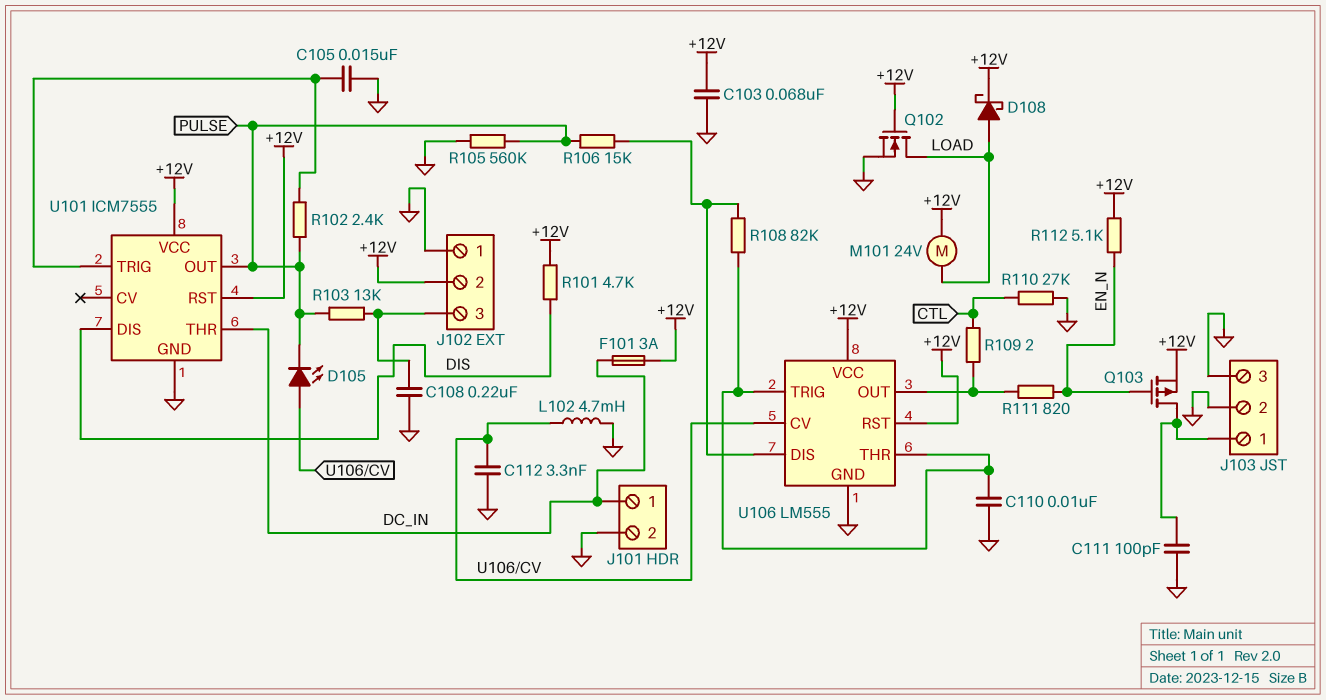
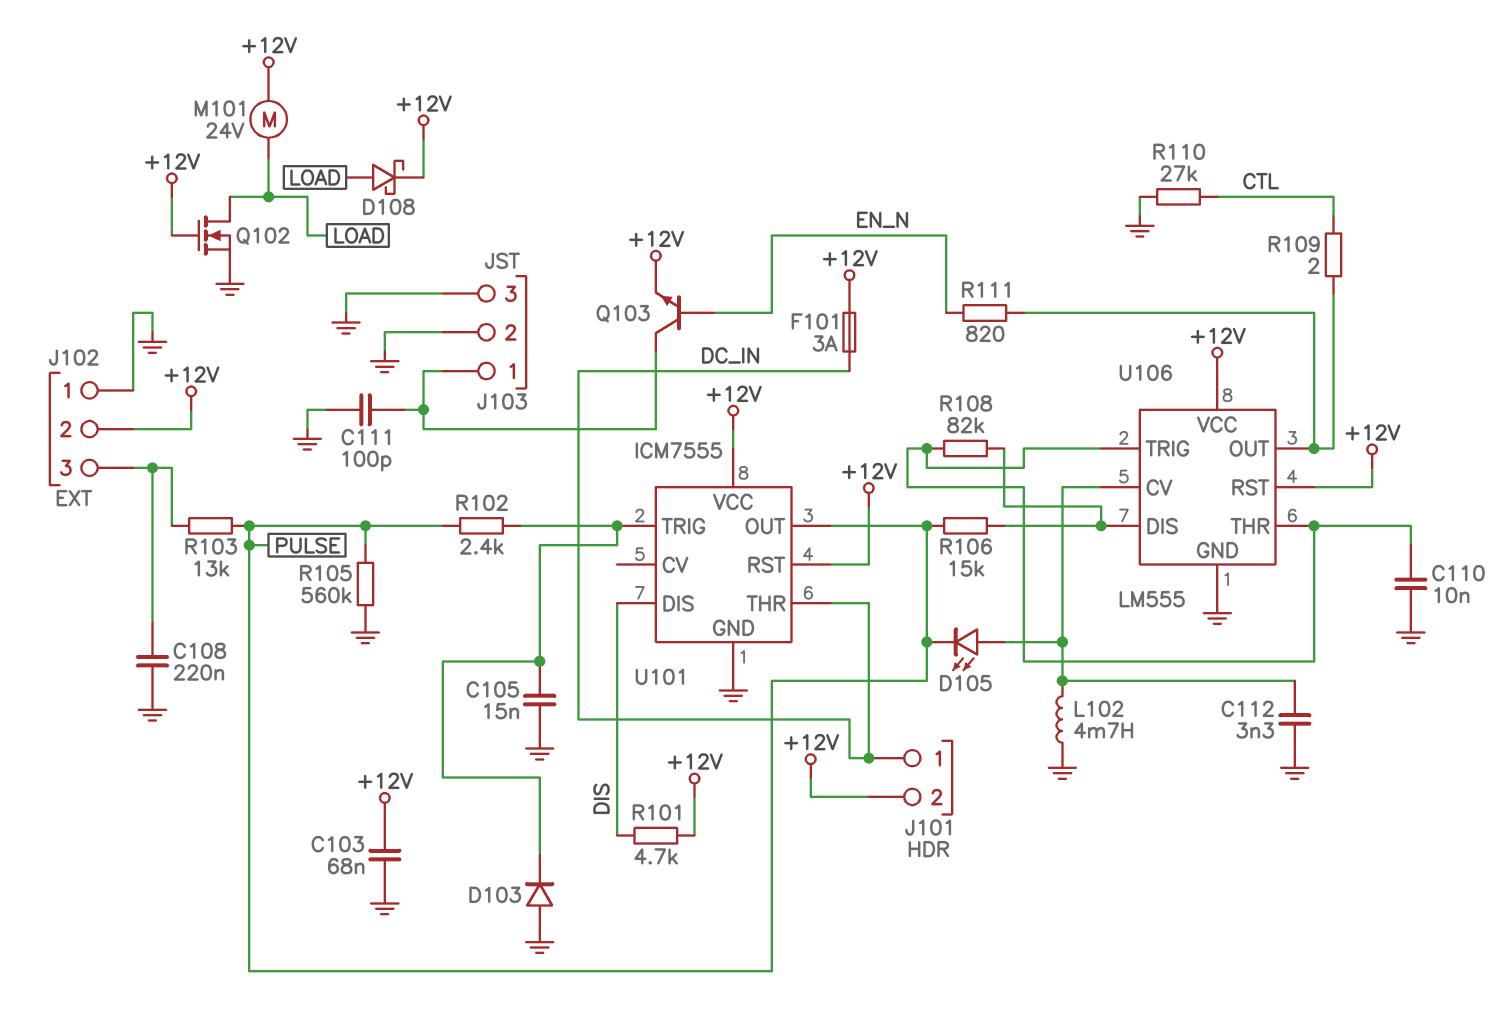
D103: none -> diode (A GND, K U101/TRIG)
J101 pin 2: GND -> +12V
Q103: PMOS (G EN_N, D J103/1, S +12V) -> NPN (B EN_N, C J103/1, E +12V)
R112: 5.1k (+12V, EN_N) -> none

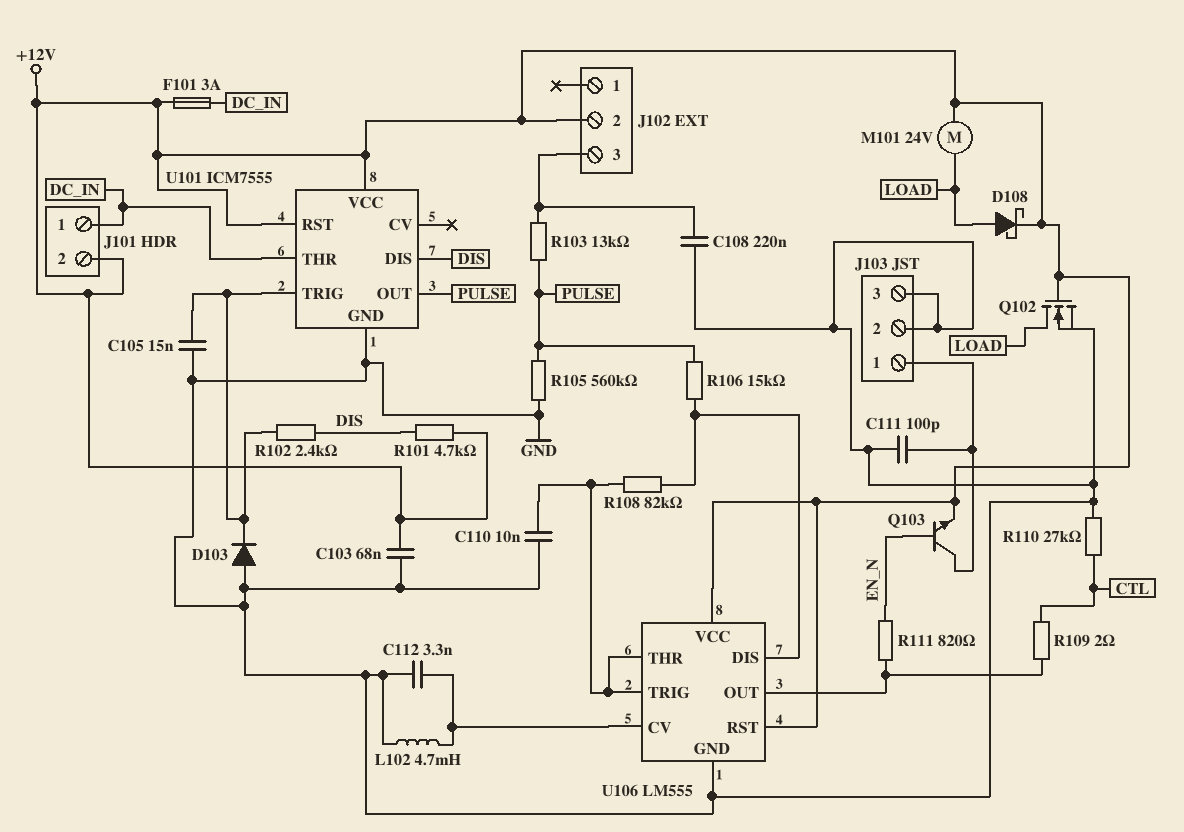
D105: LED (A U106/CV, K PULSE) -> none
J102 pin 1: GND -> none
R102: 2.4k (PULSE, U101/TRIG) -> 2.4k (DIS, U101/TRIG)

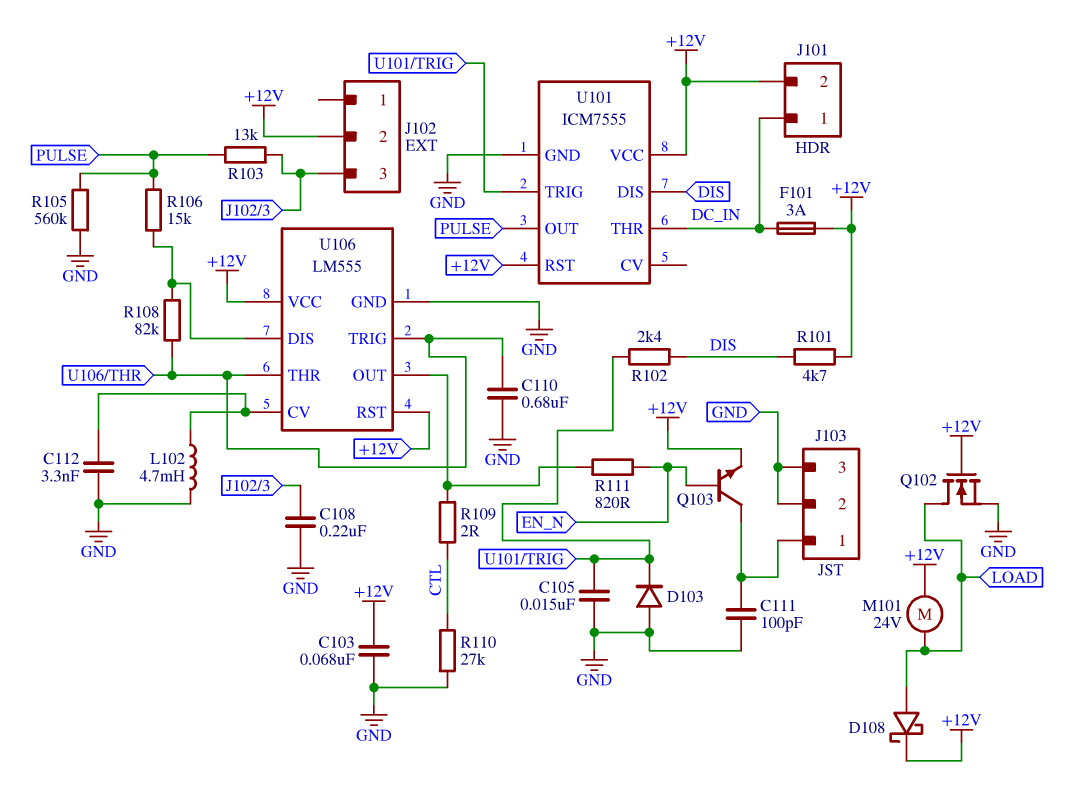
C110: 10nF (GND, U106/THR) -> 680nF (GND, U106/THR)

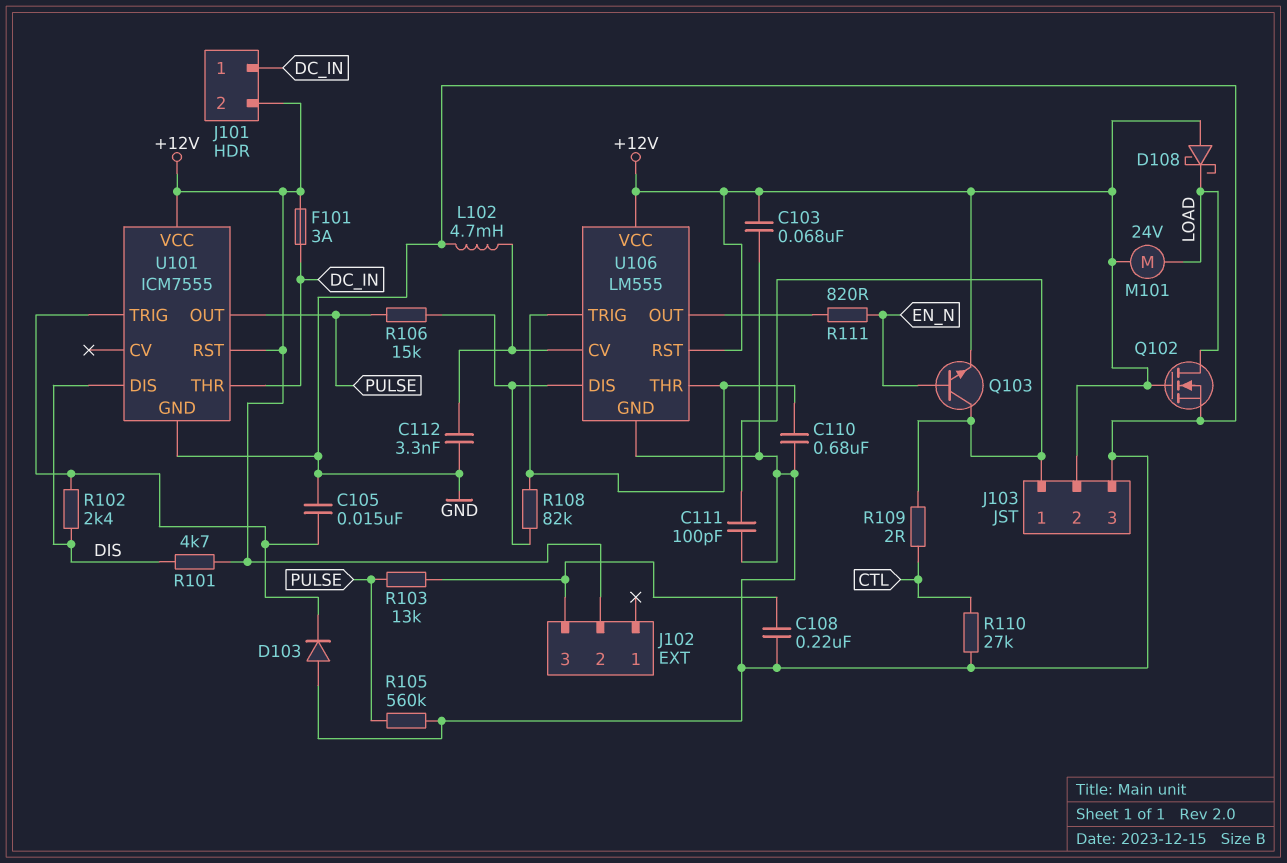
D108: schottky (A LOAD, K +12V) -> schottky (A +12V, K LOAD)
J103 pin 2: GND -> +12V
R109: 2 (CTL, U106/OUT) -> 2 (CTL, J103/1)

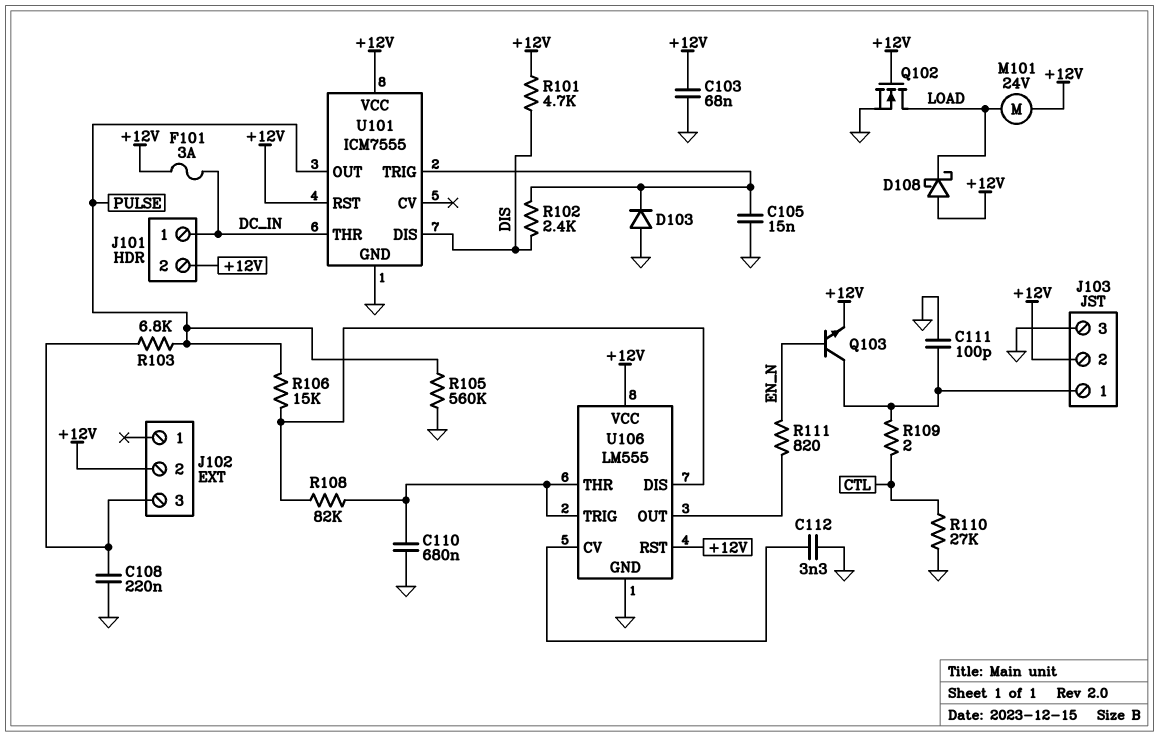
L102: 4.7mH (GND, U106/CV) -> none
R103: 13k (J102/3, PULSE) -> 6.8k (J102/3, PULSE)

